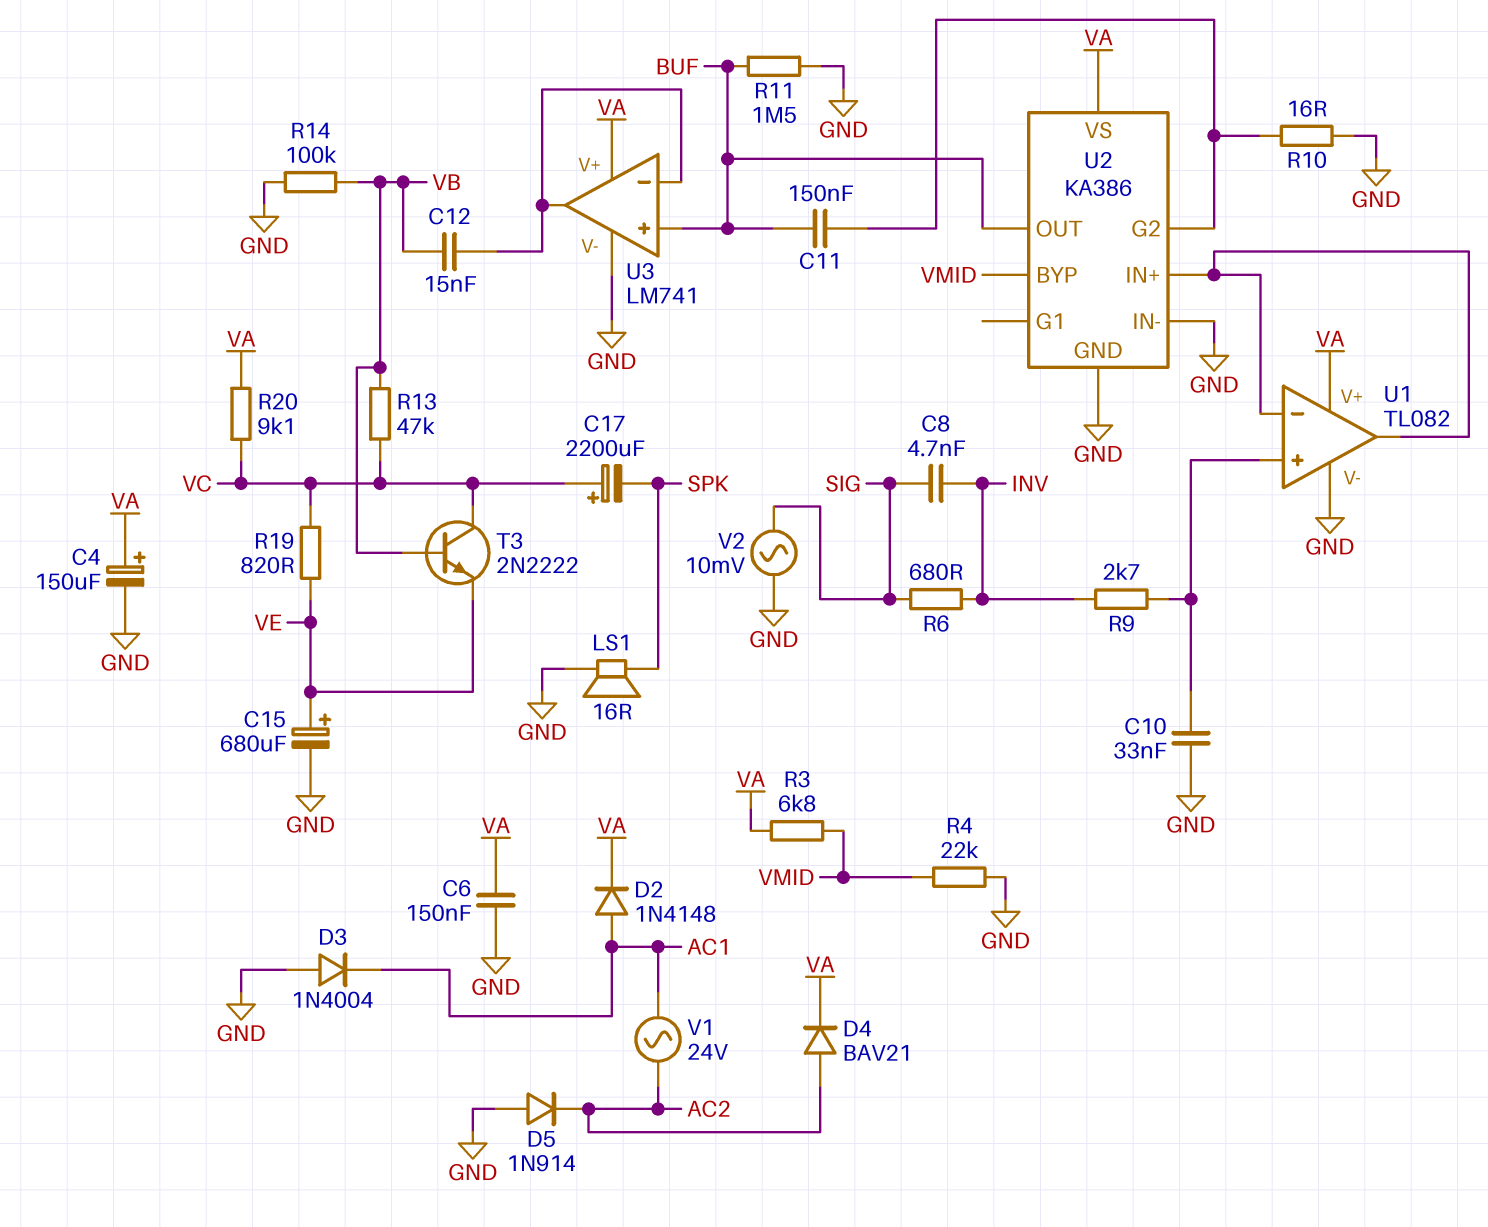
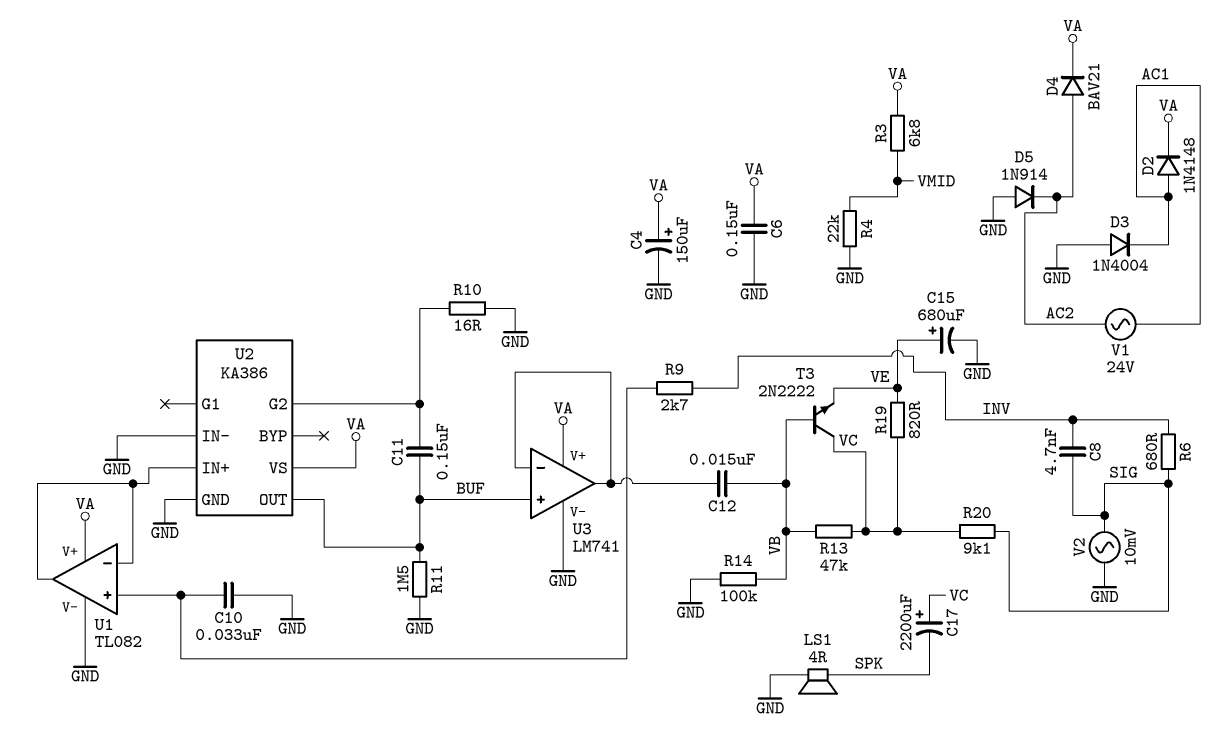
LS1: speaker 16R (GND, SPK) -> speaker 4R (GND, SPK)
R20: 9.1k (VA, VC) -> 9.1k (SIG, VC)
U2 pin BYP: VMID -> none

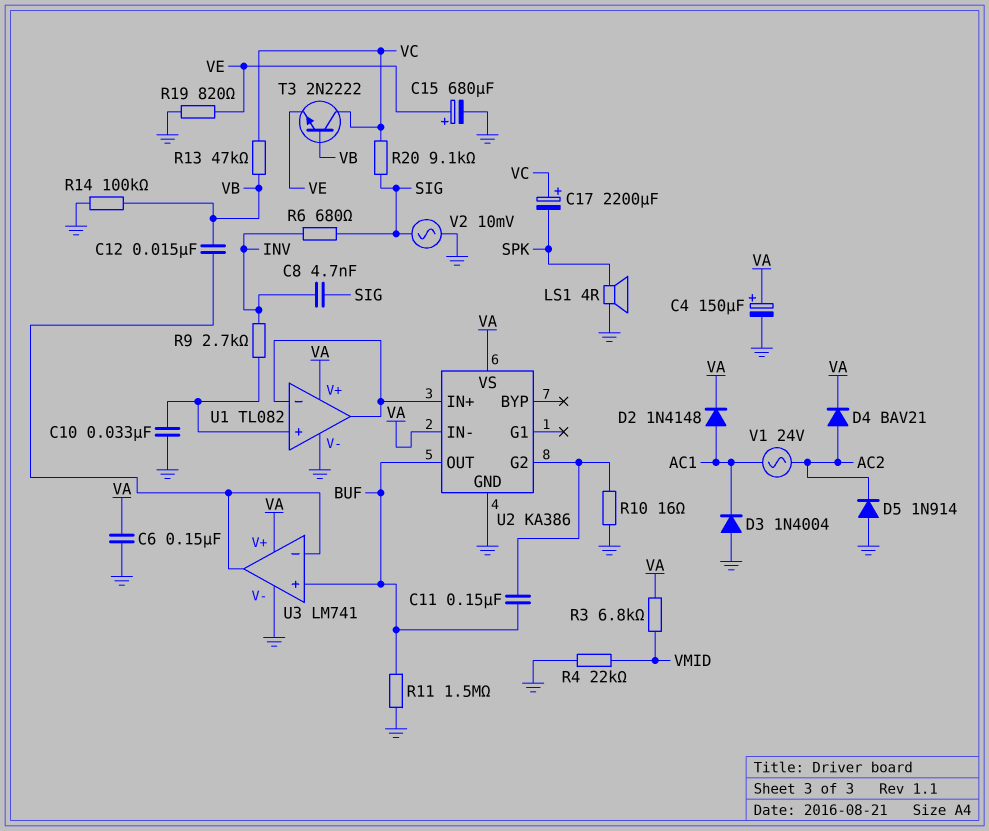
R19: 820 (VC, VE) -> 820 (GND, VE)
U2 pin IN-: GND -> VA

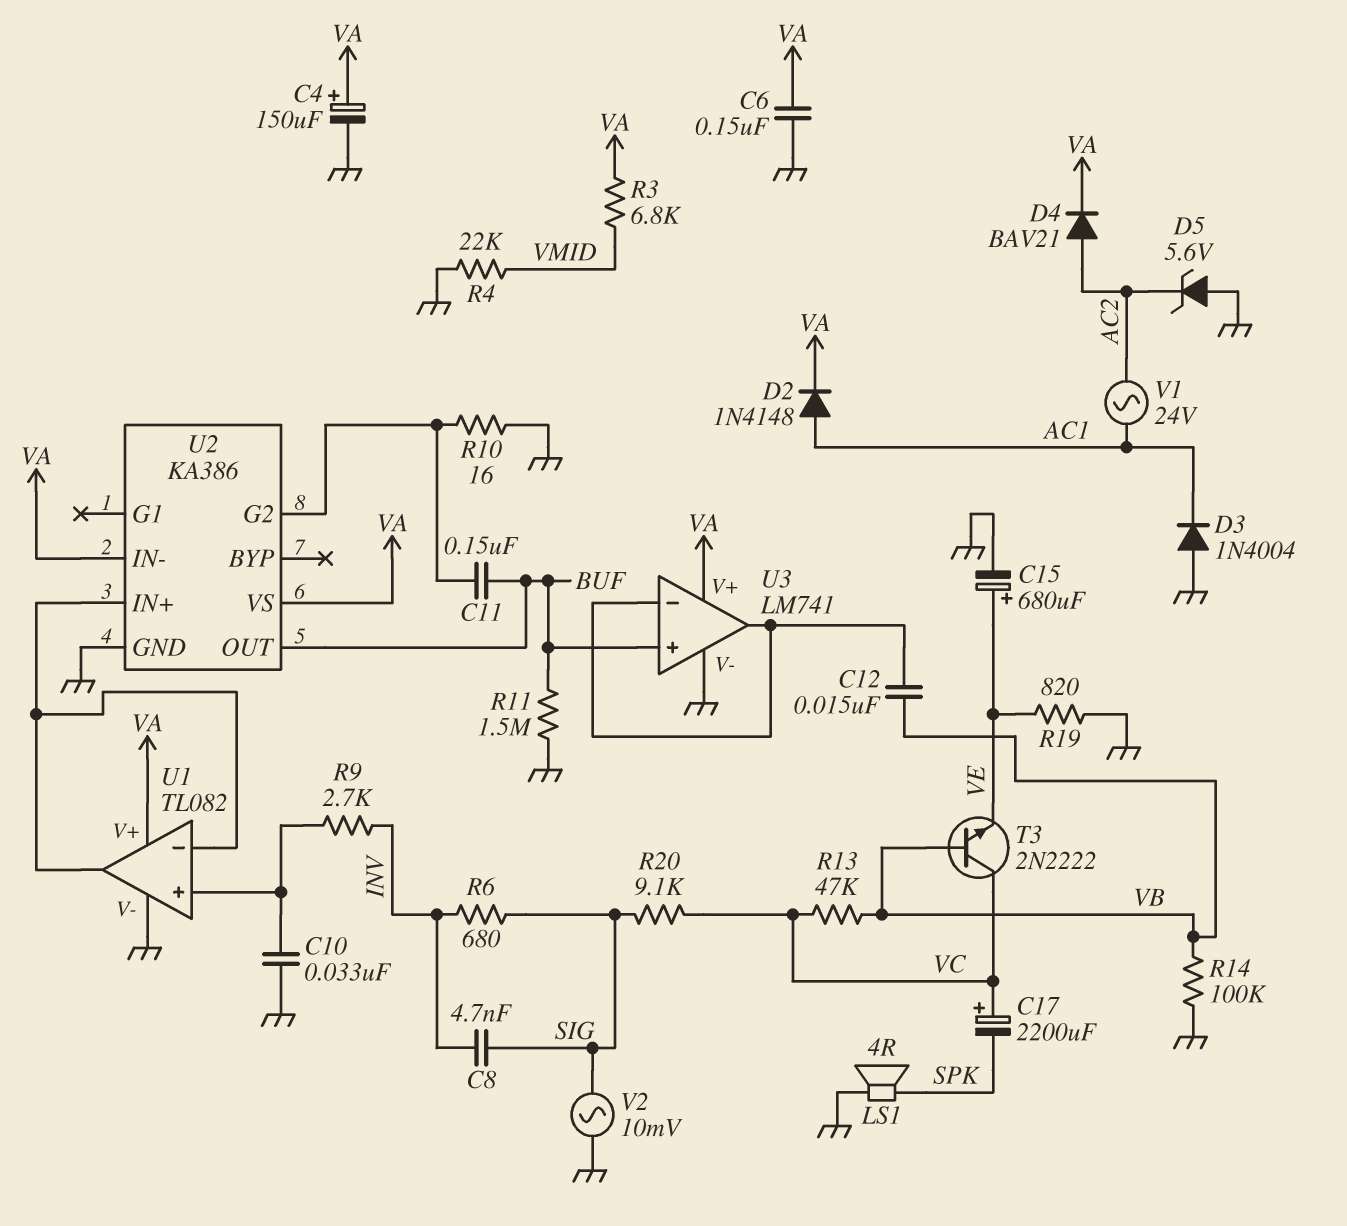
D5: diode 1N914 (A GND, K AC2) -> zener 5.6V (A GND, K AC2)

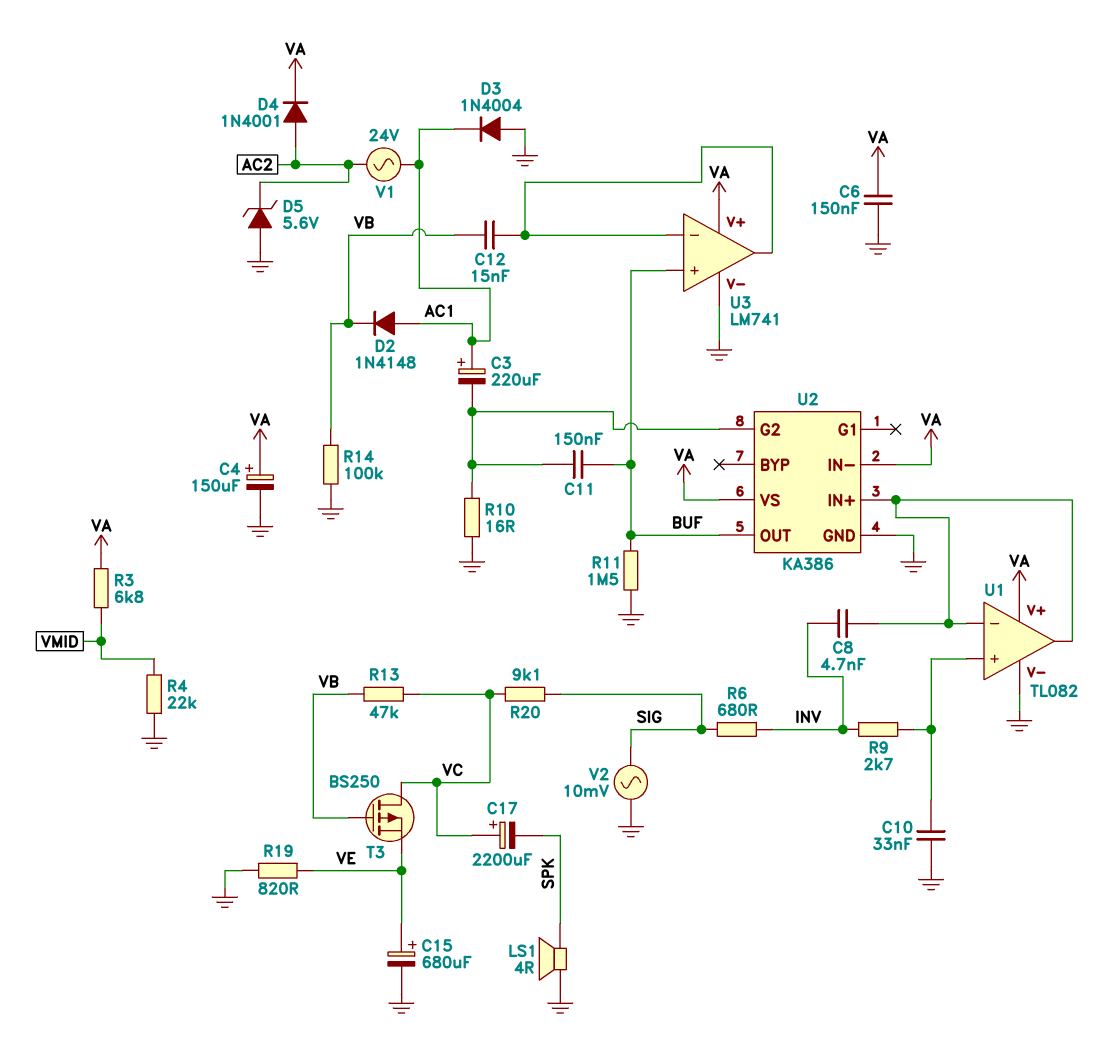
C3: none -> 220uF (plus AC1, minus U2/G2)
C8: 4.7nF (INV, SIG) -> 4.7nF (INV, U1/in-)
D2: diode 1N4148 (A AC1, K VA) -> diode 1N4148 (A AC1, K VB)
D4: diode BAV21 (A AC2, K VA) -> diode 1N4001 (A AC2, K VA)
T3: NPN 2N2222 (B VB, C VC, E VE) -> PMOS BS250 (G VB, D VC, S VE)

